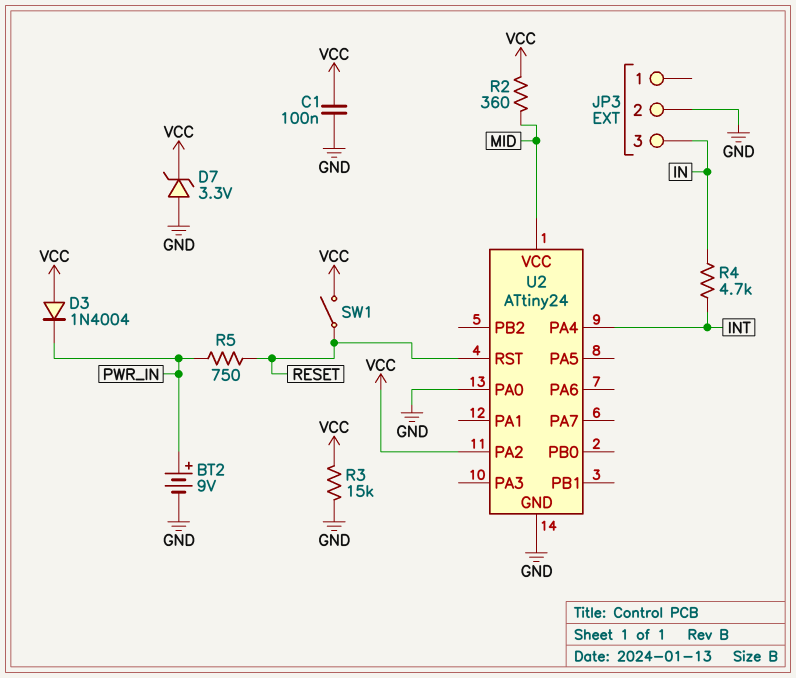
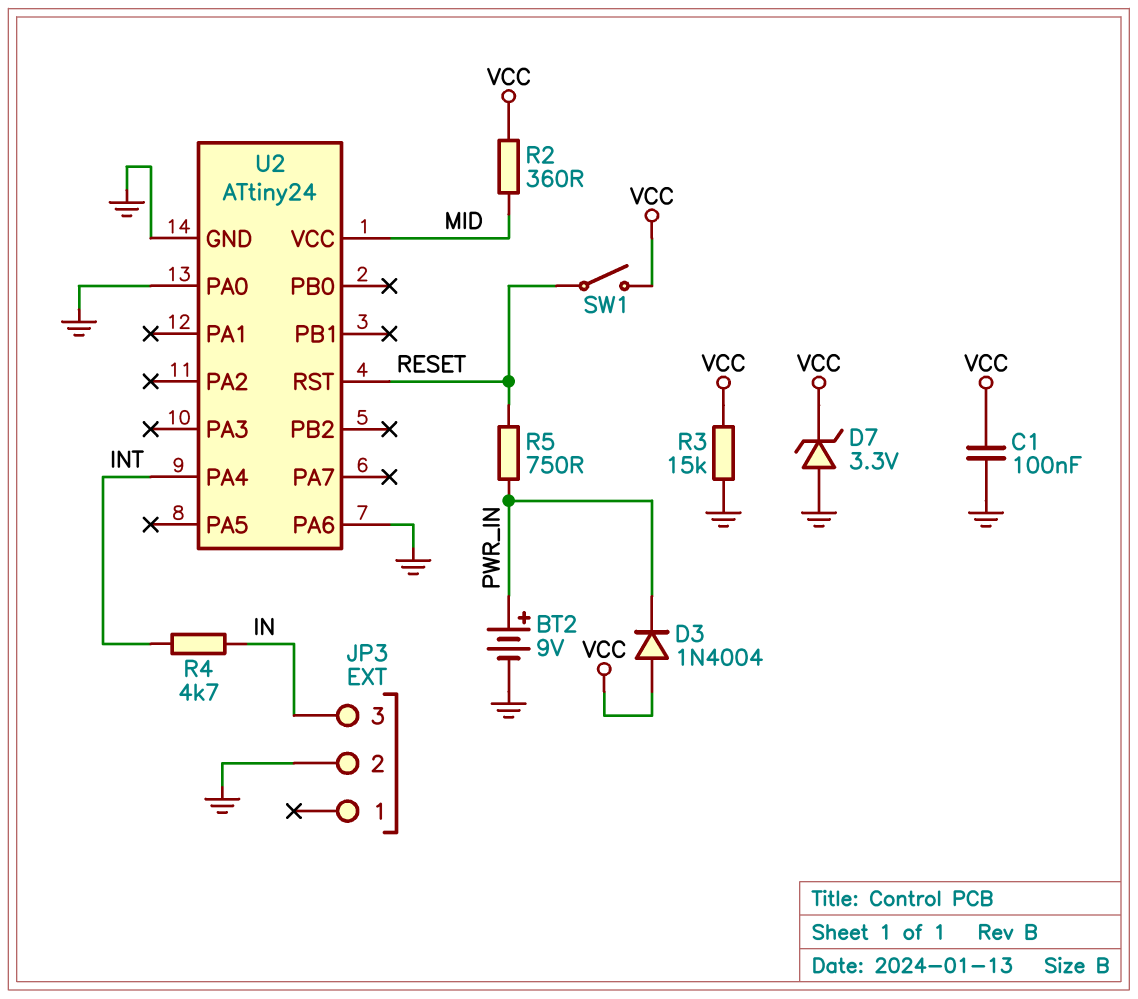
U2 pin PA2: VCC -> none
U2 pin PA6: none -> GND

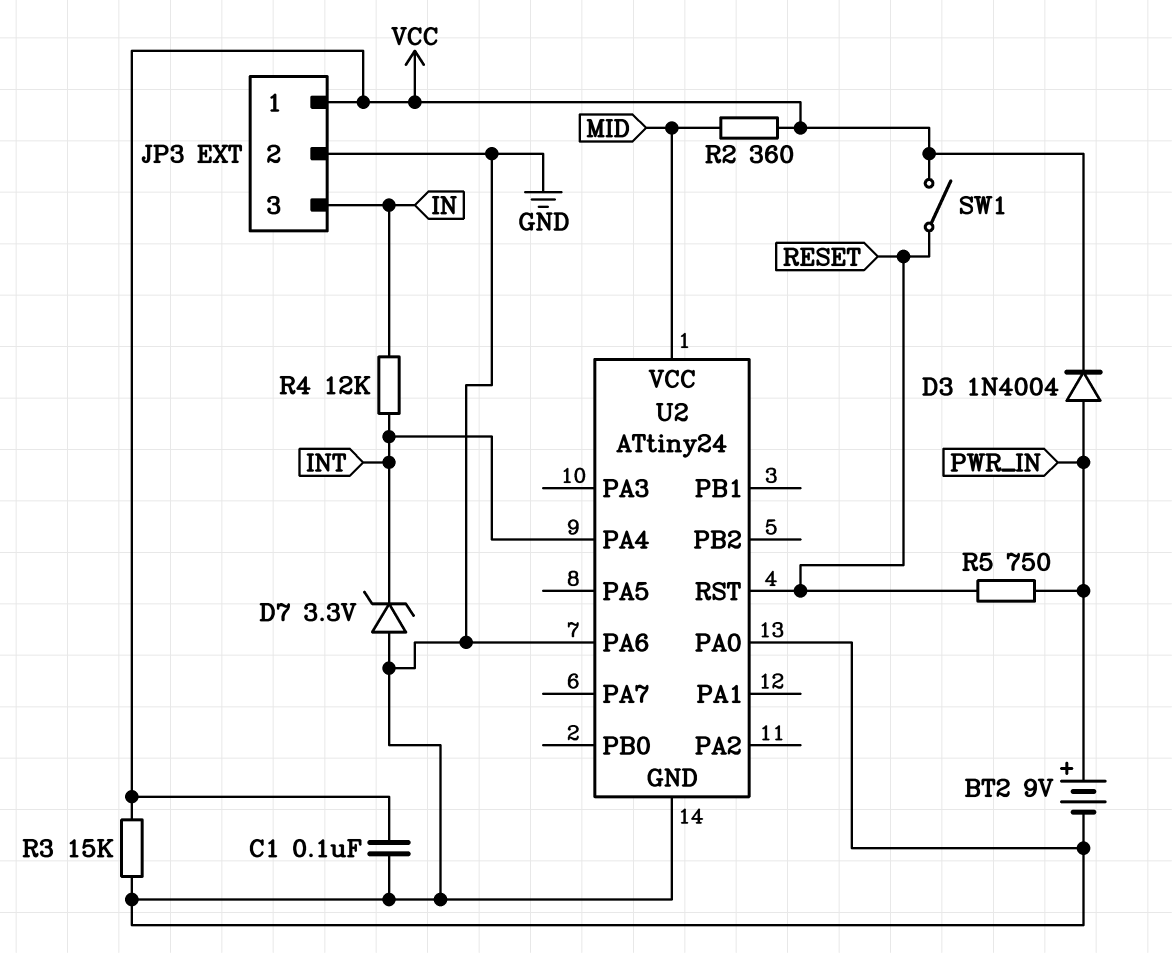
D3: diode 1N4004 (A VCC, K PWR_IN) -> diode 1N4004 (A PWR_IN, K VCC)
D7: zener 3.3V (A GND, K VCC) -> zener 3.3V (A GND, K INT)
JP3 pin 1: none -> VCC
R4: 4.7k (IN, INT) -> 12k (IN, INT)

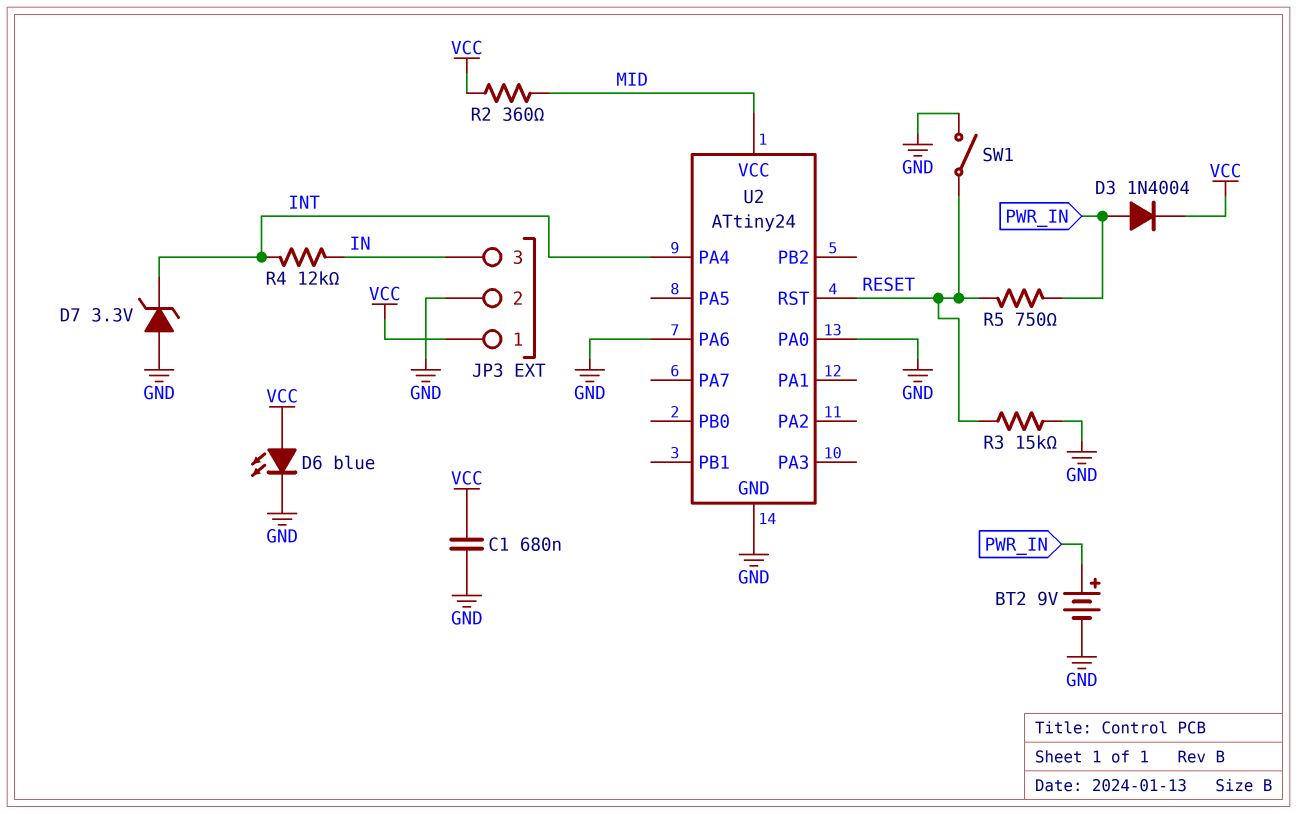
C1: 100nF (GND, VCC) -> 680nF (GND, VCC)
D6: none -> LED blue (A VCC, K GND)
R3: 15k (GND, VCC) -> 15k (GND, RESET)
SW1: switch (RESET, VCC) -> switch (GND, RESET)

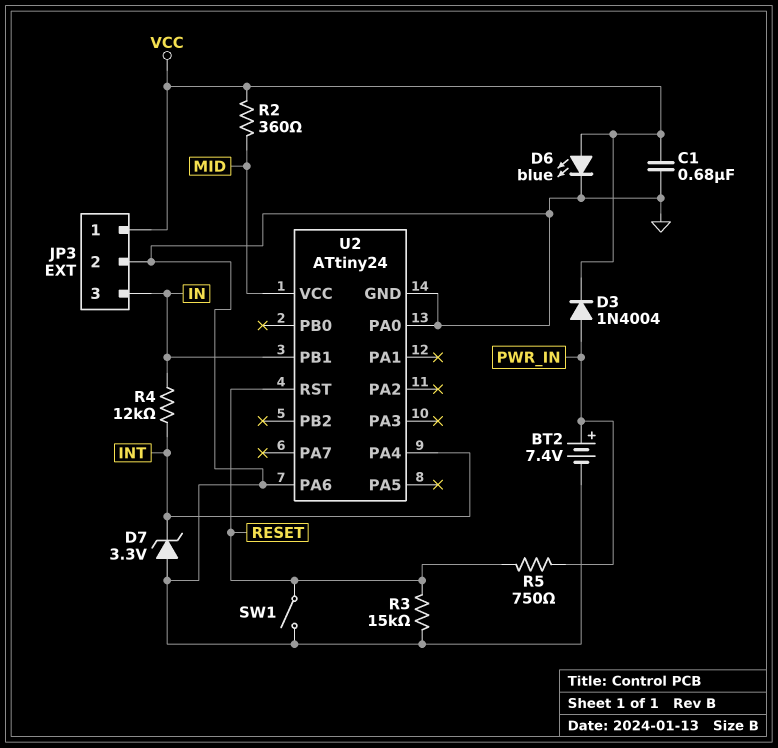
BT2: 9V (plus PWR_IN, minus GND) -> 7.4V (plus PWR_IN, minus GND)
U2 pin PB1: none -> IN

